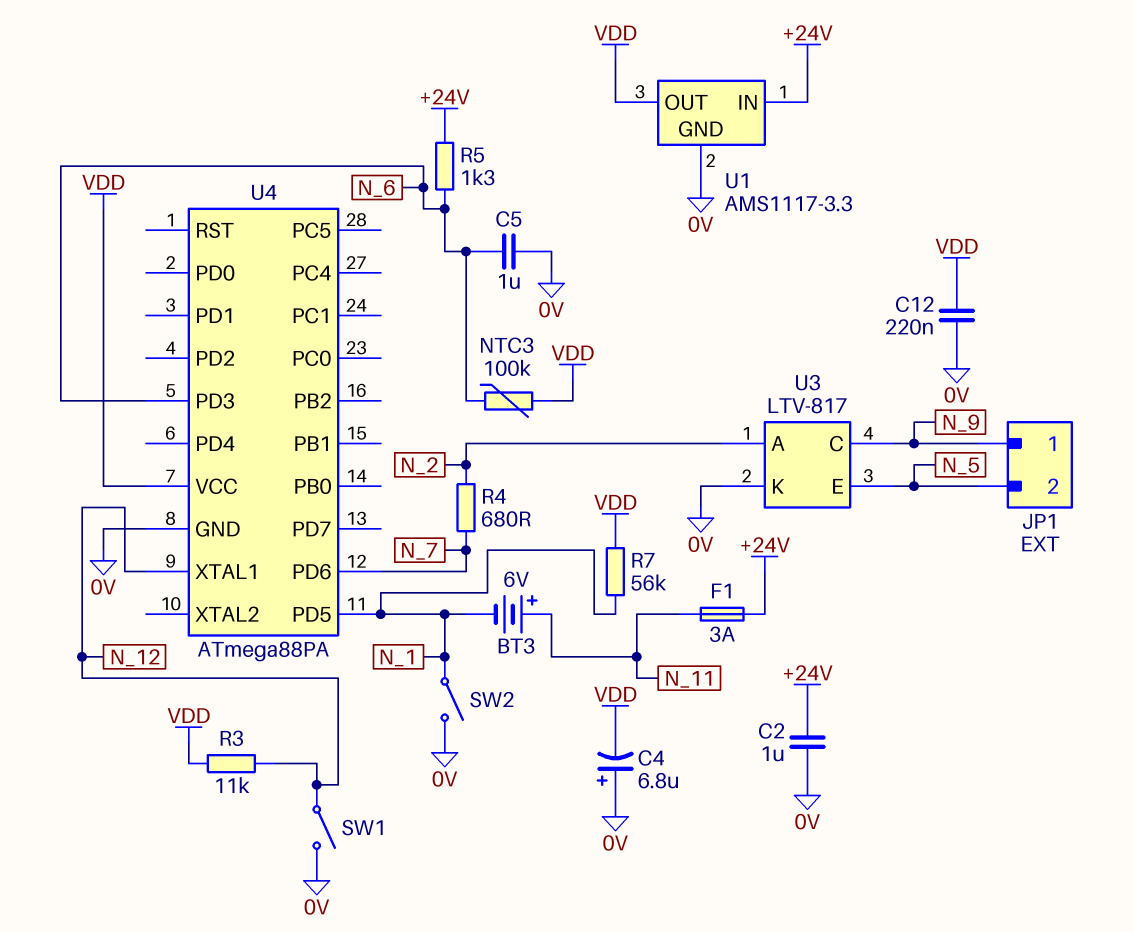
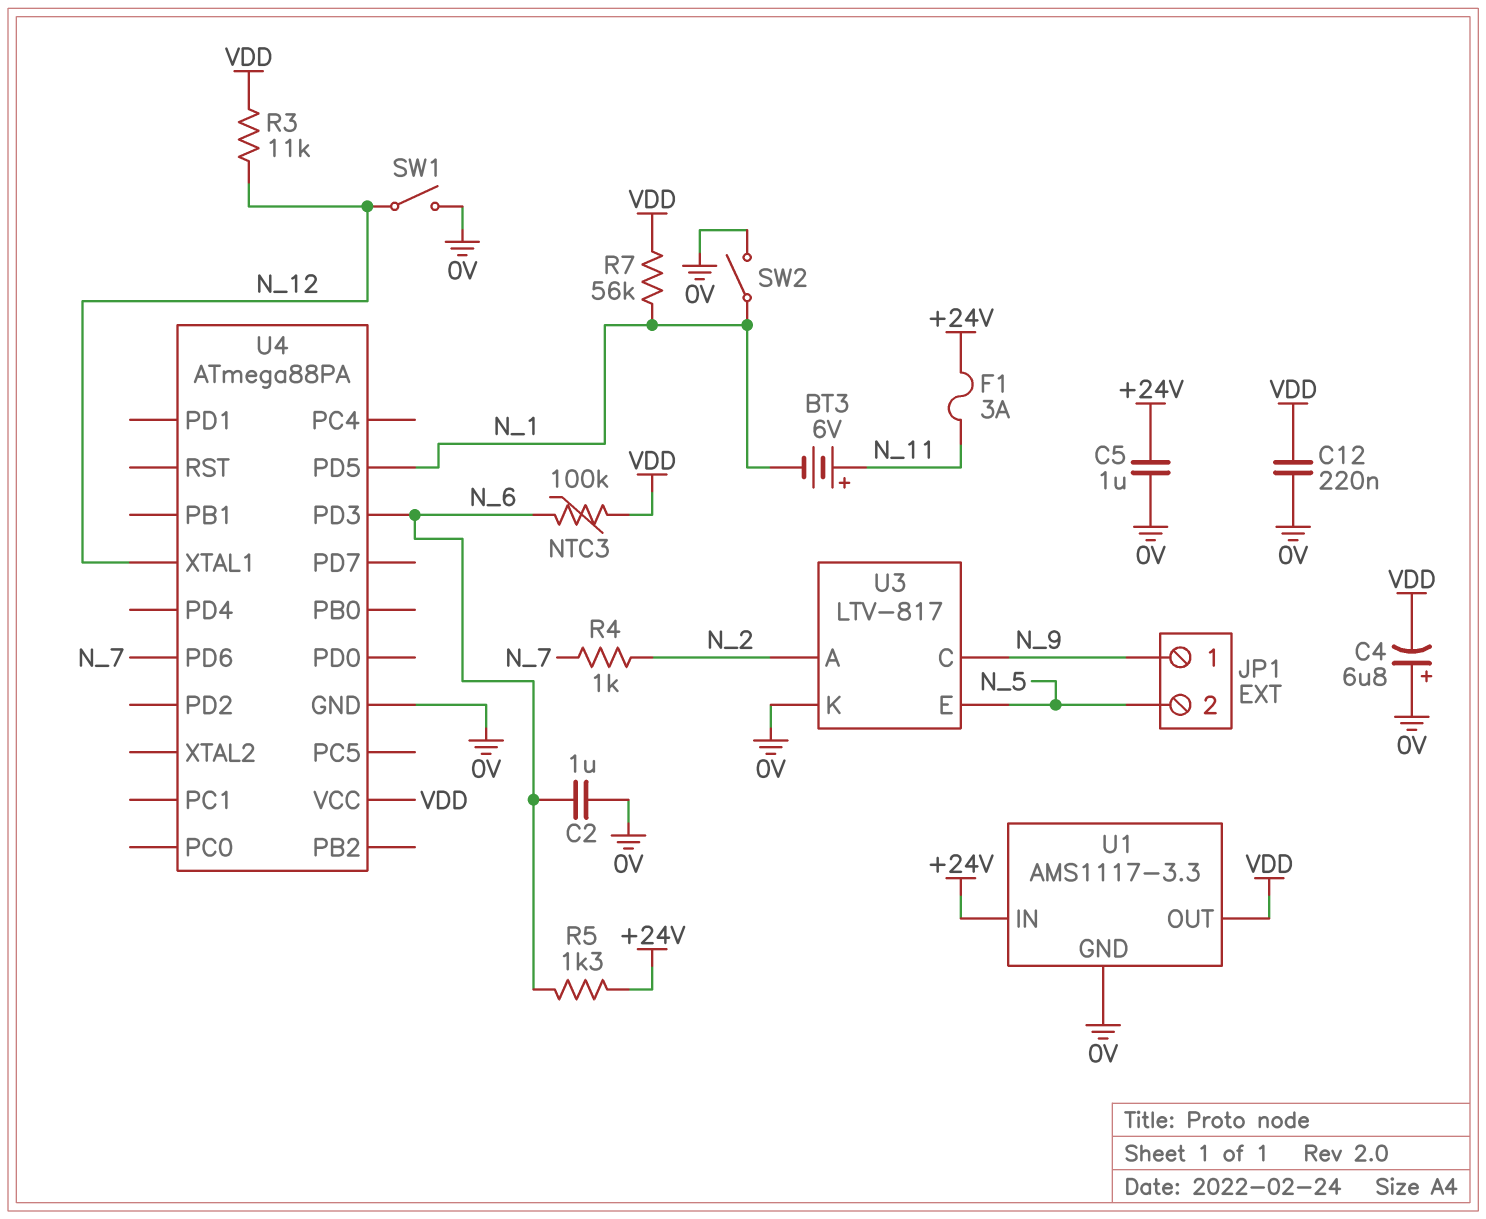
C2: 1uF (+24V, 0V) -> 1uF (0V, N_6)
C5: 1uF (0V, N_6) -> 1uF (+24V, 0V)
R4: 680 (N_2, N_7) -> 1k (N_2, N_7)

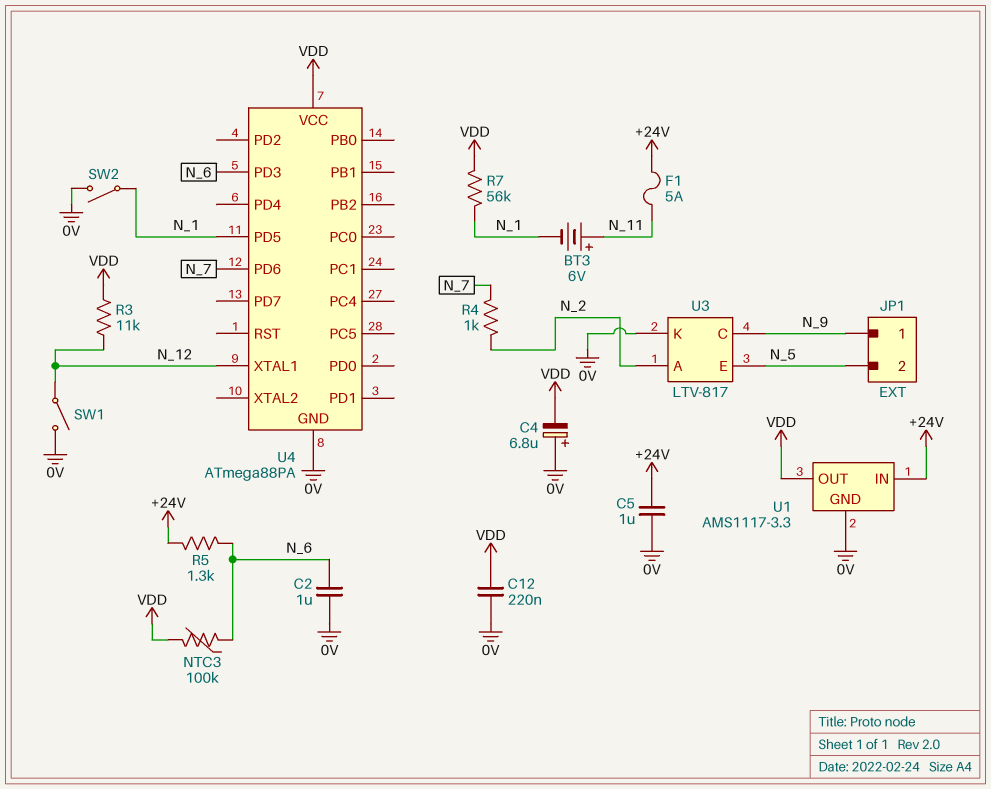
F1: 3A (+24V, N_11) -> 5A (+24V, N_11)

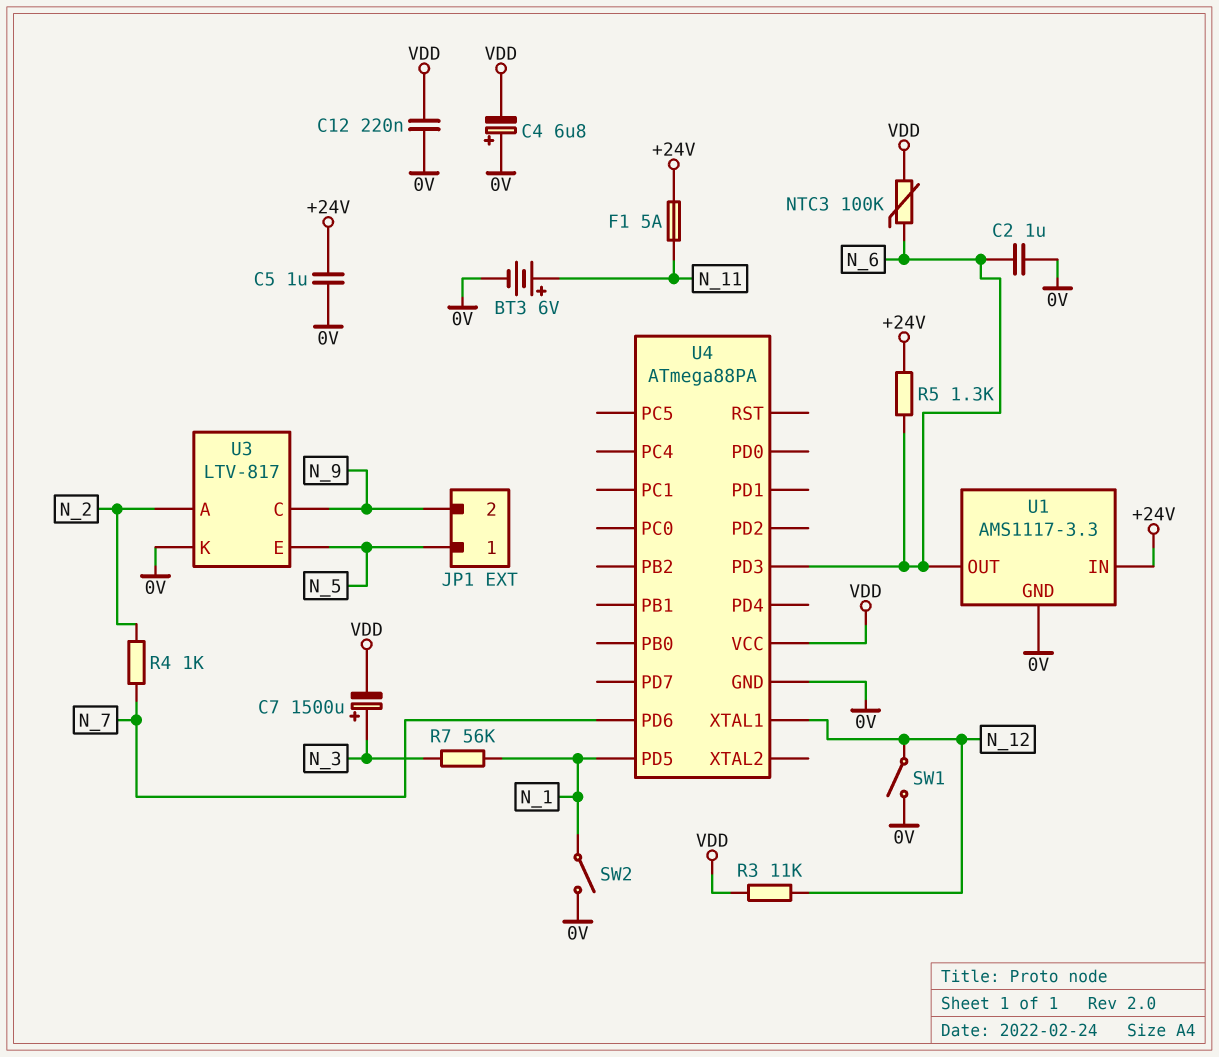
BT3: 6V (plus N_11, minus N_1) -> 6V (plus N_11, minus 0V)
C7: none -> 1500uF (plus N_3, minus VDD)
JP1 pin 1: N_9 -> N_5
JP1 pin 2: N_5 -> N_9
R7: 56k (N_1, VDD) -> 56k (N_1, N_3)
U1 pin OUT: VDD -> N_6

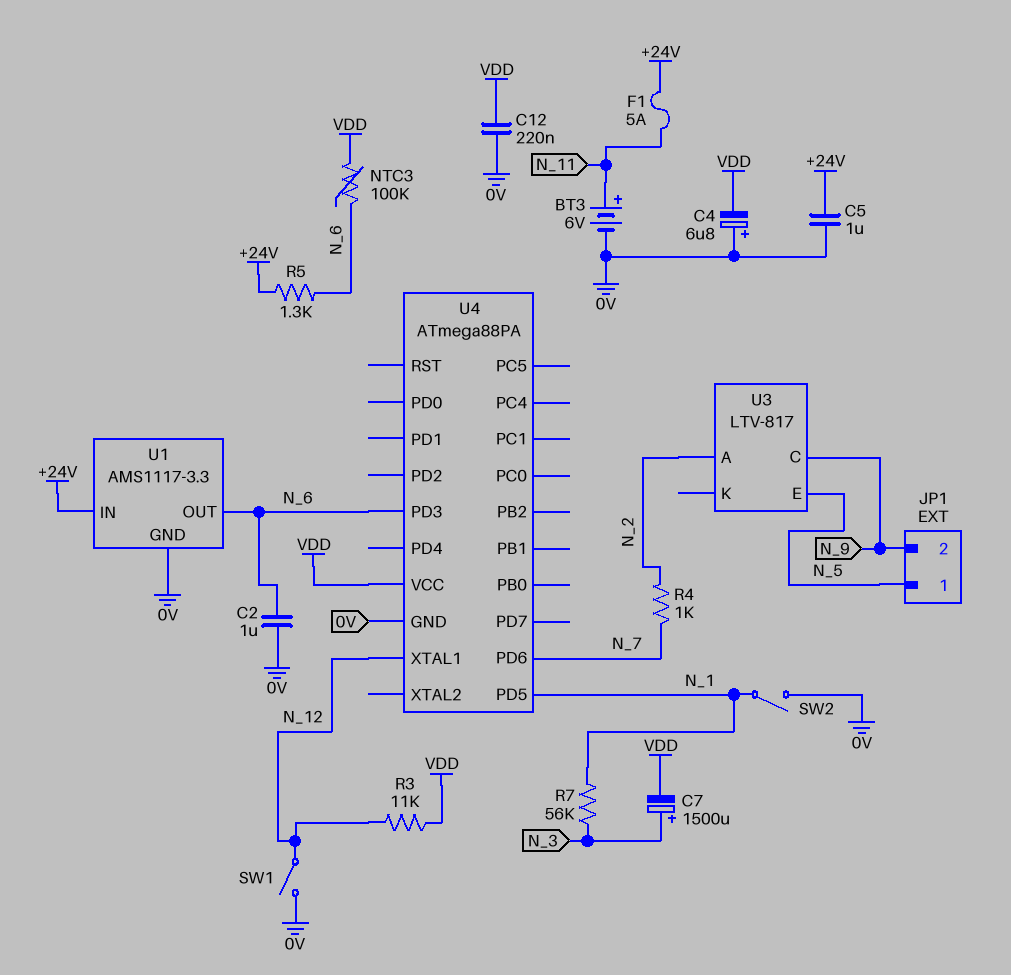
U3 pin K: 0V -> none

